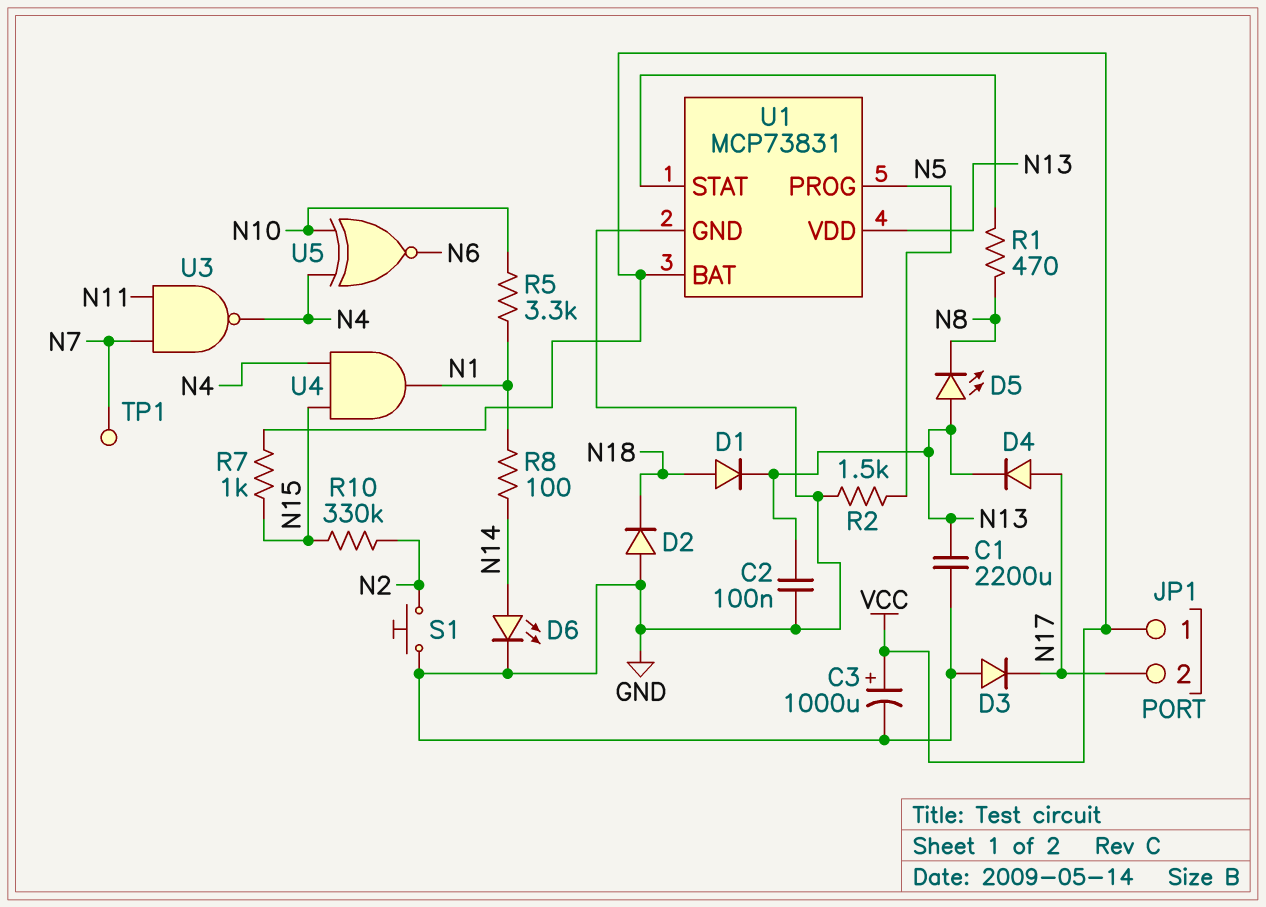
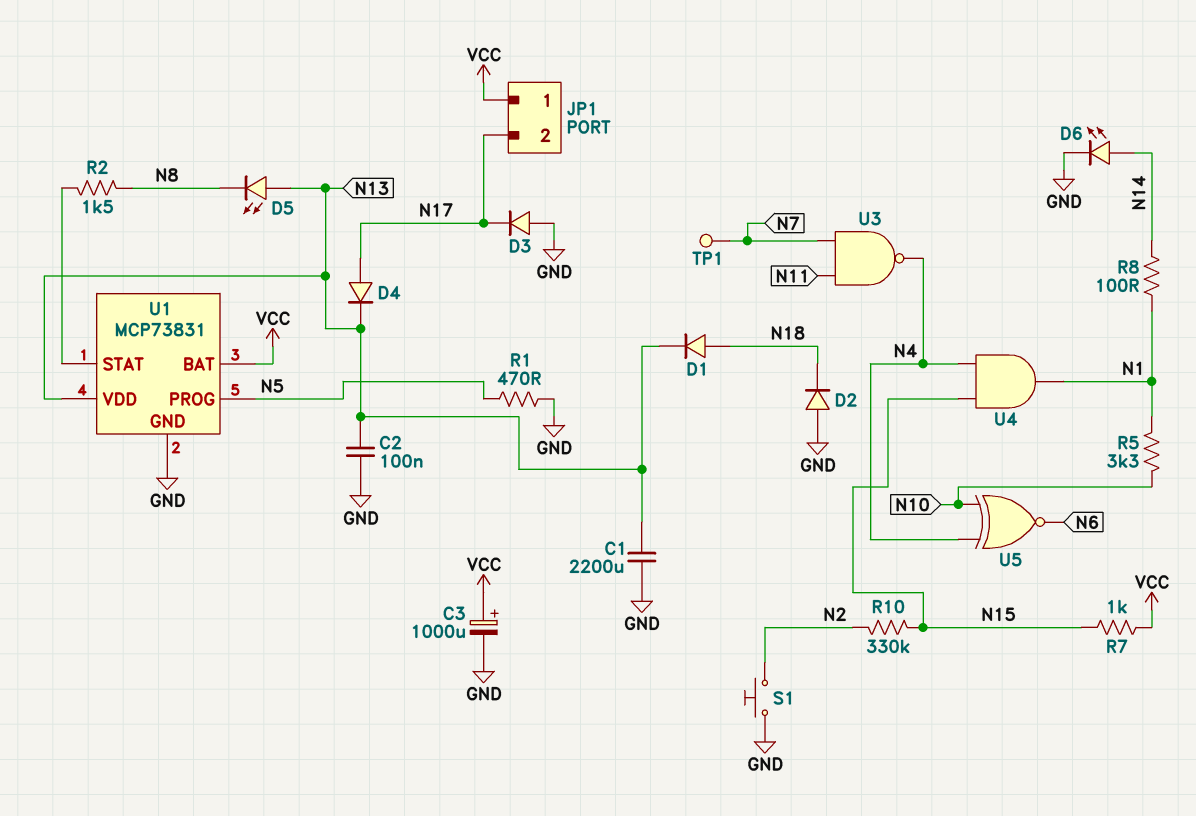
R1: 470 (N8, U1/STAT) -> 470 (GND, N5)
R2: 1.5k (GND, N5) -> 1.5k (N8, U1/STAT)

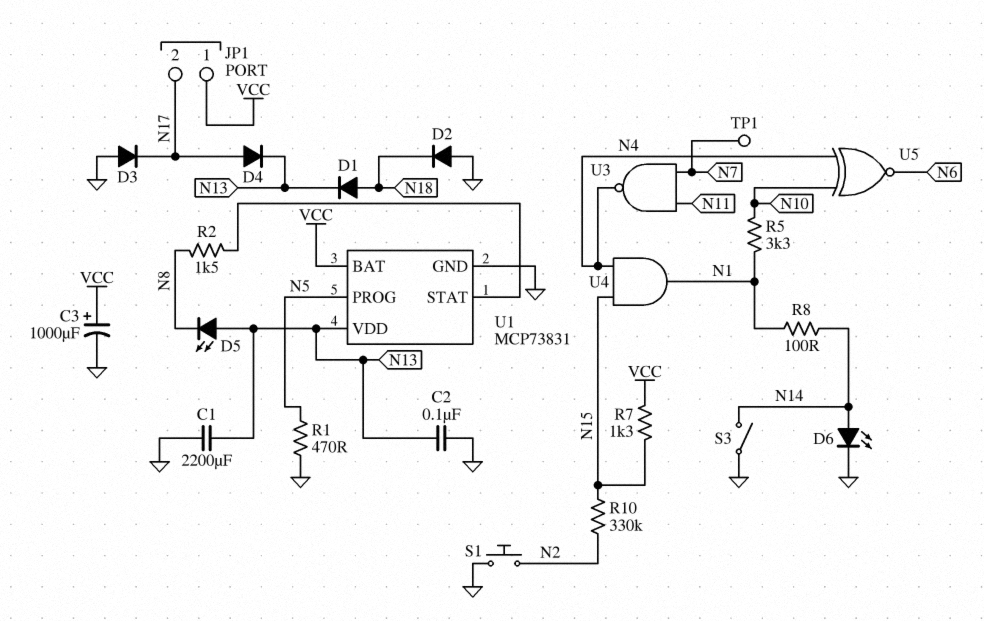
R7: 1k (N15, VCC) -> 1.3k (N15, VCC)
S3: none -> switch (GND, N14)

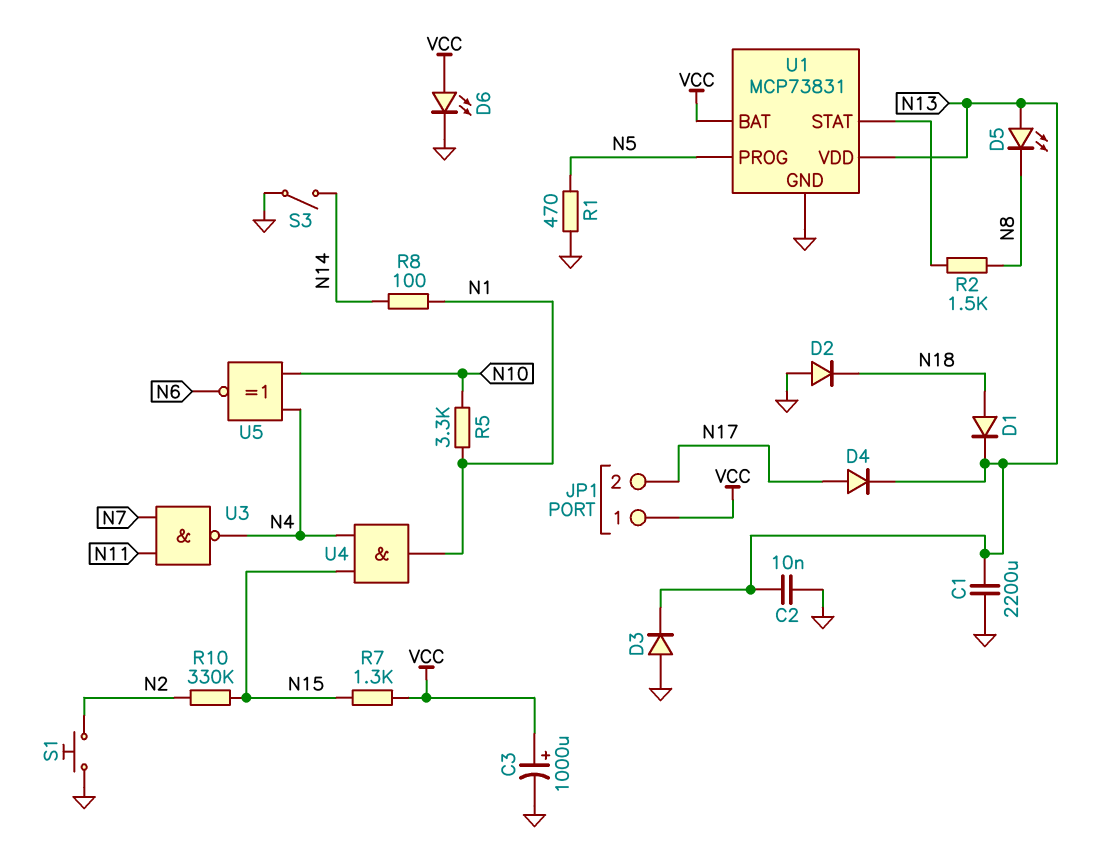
C2: 100nF (GND, N13) -> 10nF (GND, N13)
D3: diode (A GND, K N17) -> diode (A GND, K N13)
D6: LED (A N14, K GND) -> LED (A VCC, K GND)
TP1: test point (N7) -> none

